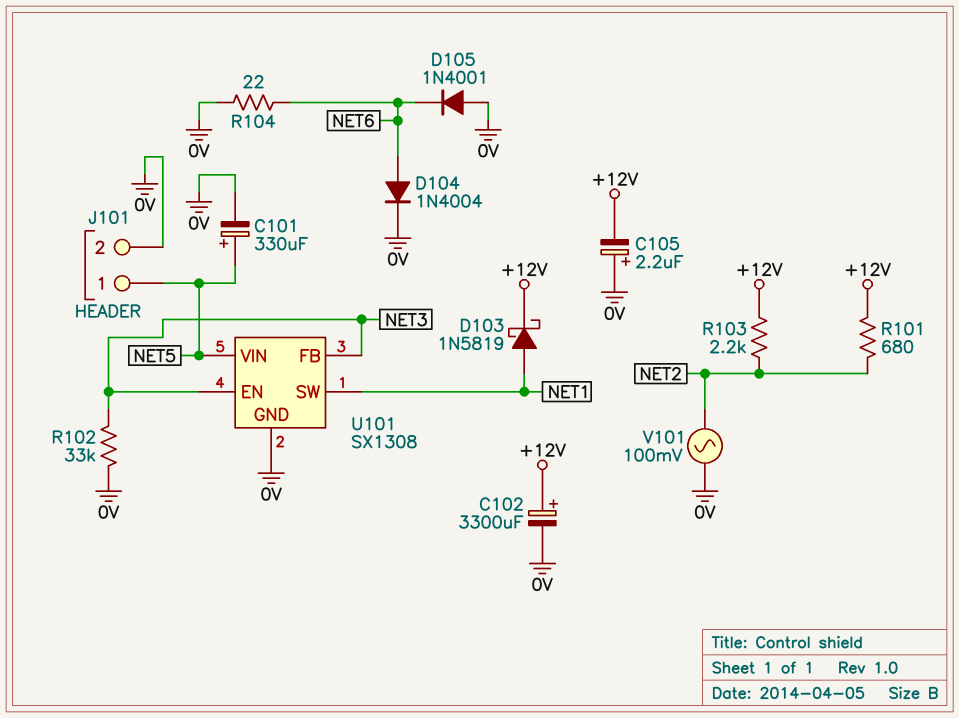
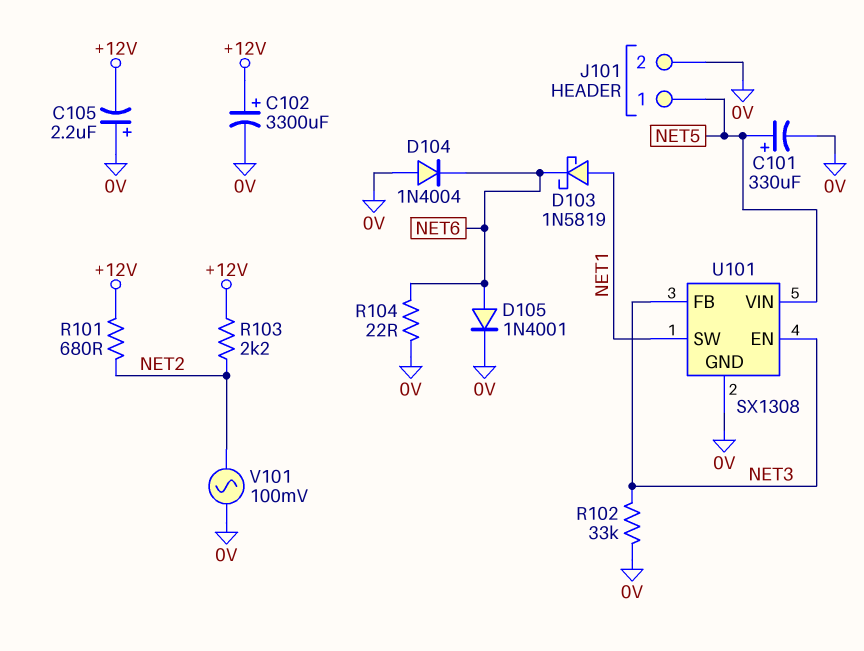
D103: schottky 1N5819 (A NET1, K +12V) -> schottky 1N5819 (A NET1, K NET6)
D104: diode 1N4004 (A NET6, K 0V) -> diode 1N4004 (A 0V, K NET6)
D105: diode 1N4001 (A 0V, K NET6) -> diode 1N4001 (A NET6, K 0V)

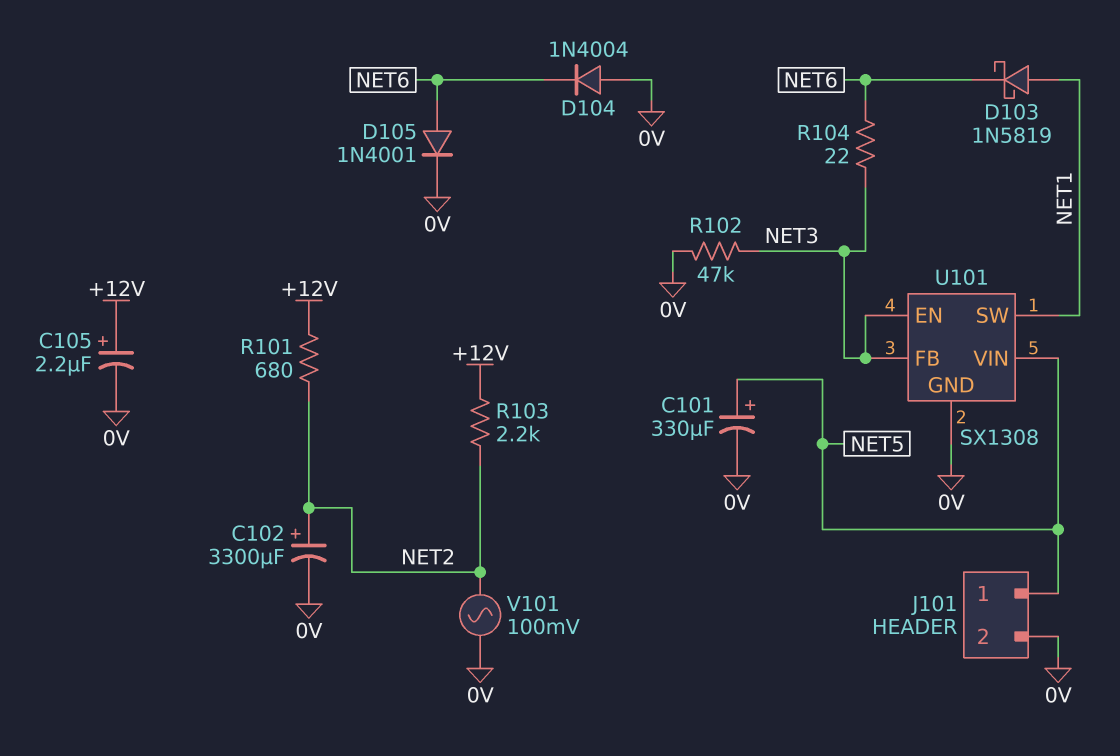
C102: 3300uF (plus +12V, minus 0V) -> 3300uF (plus NET2, minus 0V)
C105: 2.2uF (plus 0V, minus +12V) -> 2.2uF (plus +12V, minus 0V)
R102: 33k (0V, NET3) -> 47k (0V, NET3)
R104: 22 (0V, NET6) -> 22 (NET3, NET6)

